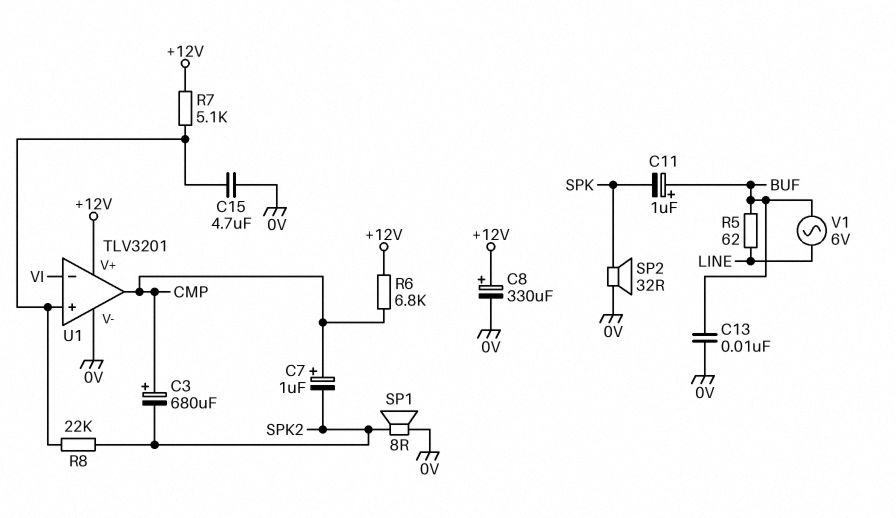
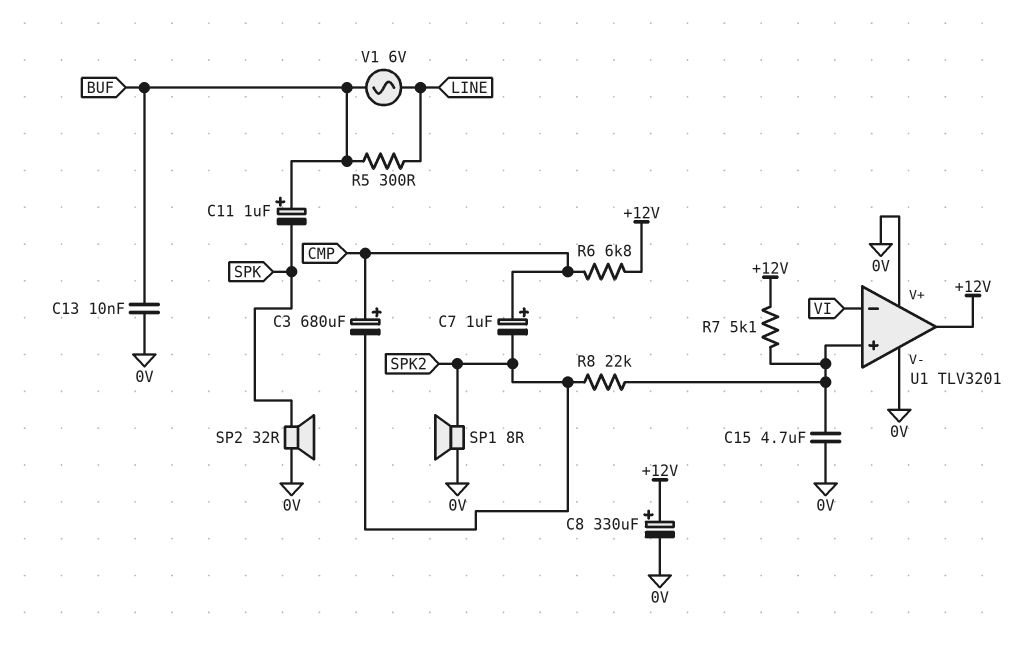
R5: 62 (BUF, LINE) -> 300 (BUF, LINE)
U1 pin V+: +12V -> 0V
U1 pin out: CMP -> +12V

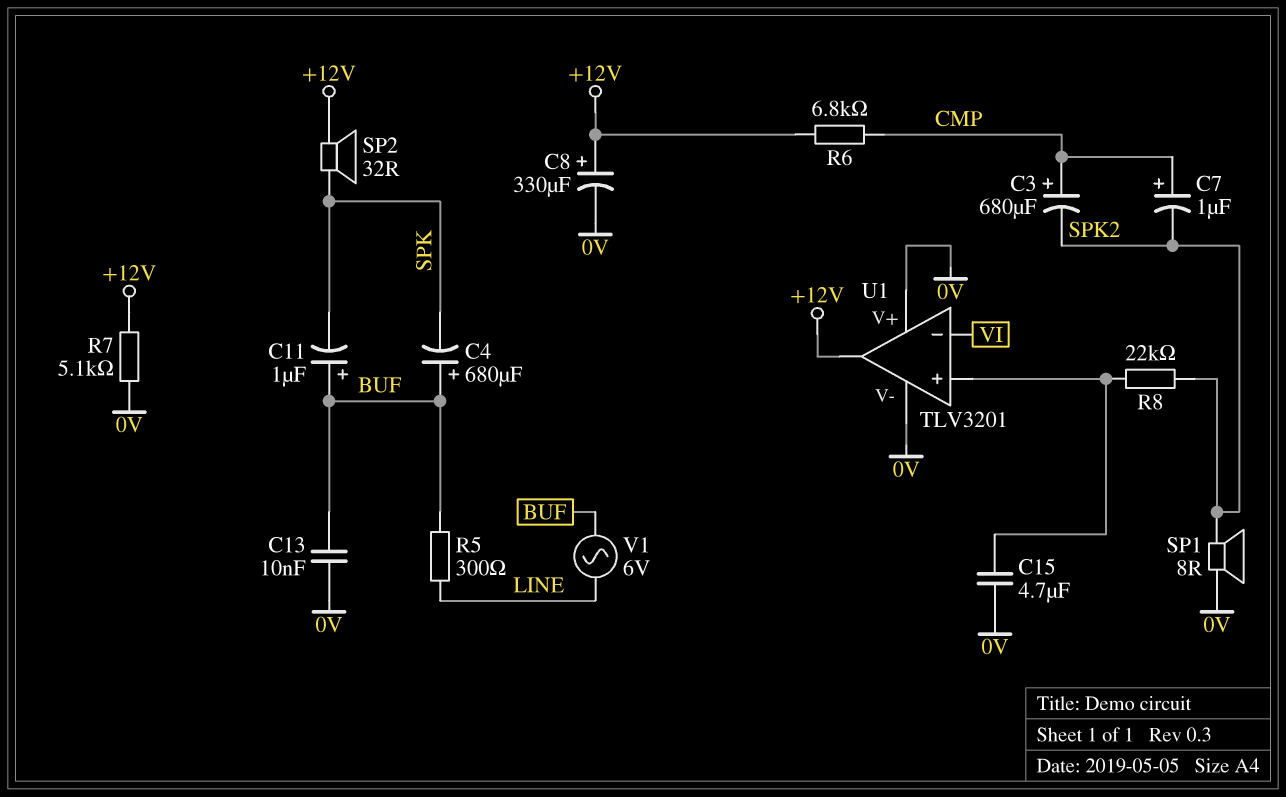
C4: none -> 680uF (plus BUF, minus SPK)
R7: 5.1k (+12V, U1/in+) -> 5.1k (+12V, 0V)
SP2: speaker 32R (0V, SPK) -> speaker 32R (+12V, SPK)

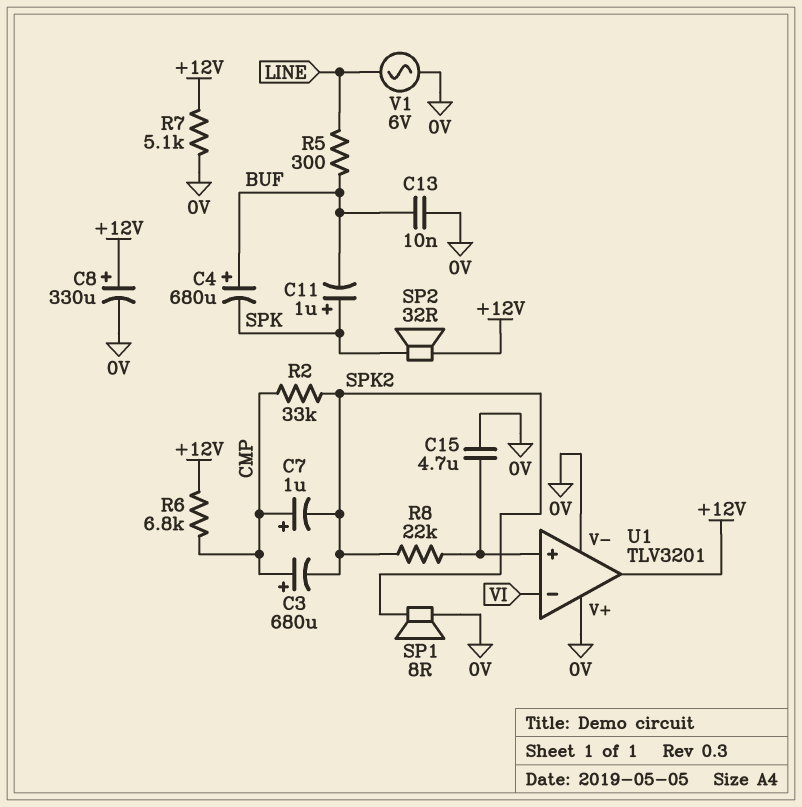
C11: 1uF (plus BUF, minus SPK) -> 1uF (plus SPK, minus BUF)
R2: none -> 33k (CMP, SPK2)
V1: AC 6V (BUF, LINE) -> AC 6V (0V, LINE)

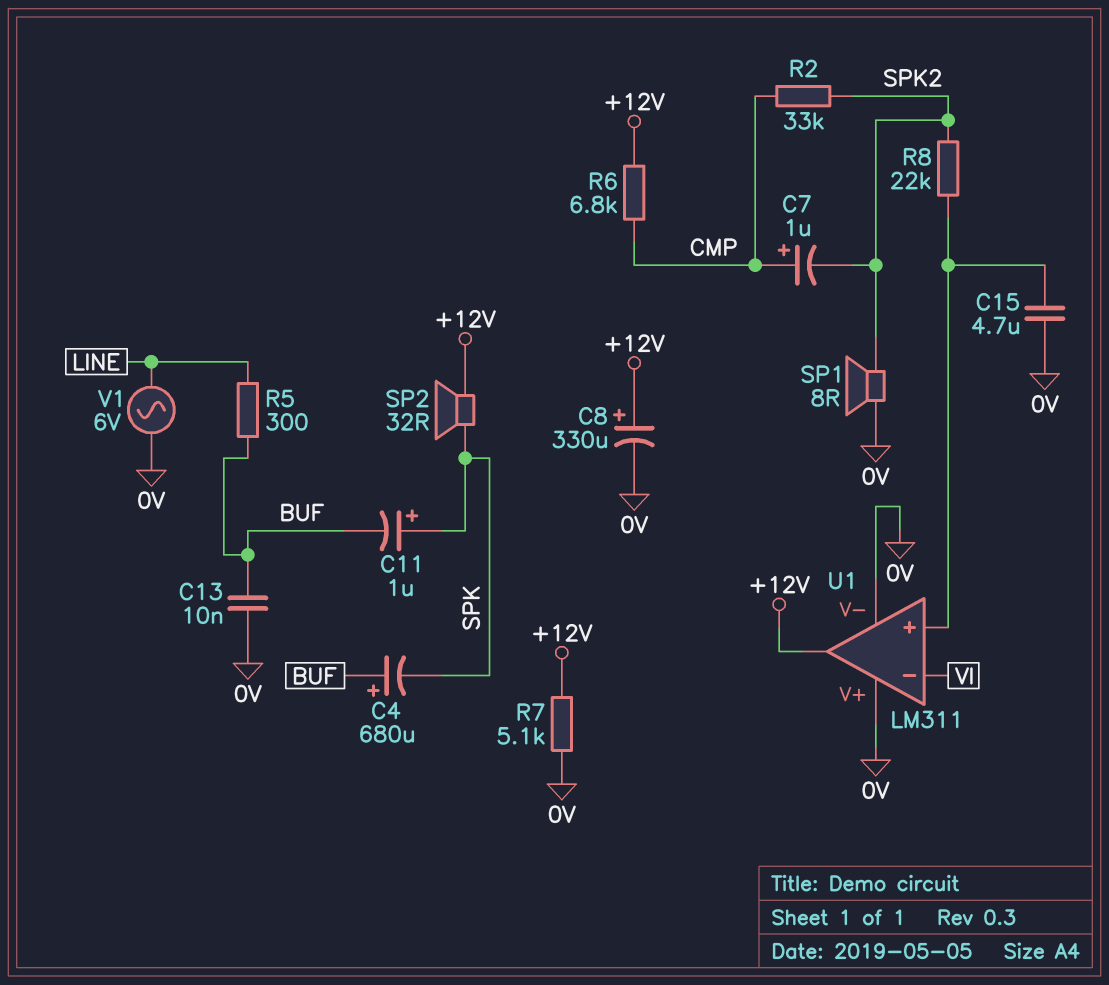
C3: 680uF (plus CMP, minus SPK2) -> none
U1: TLV3201 -> LM311

